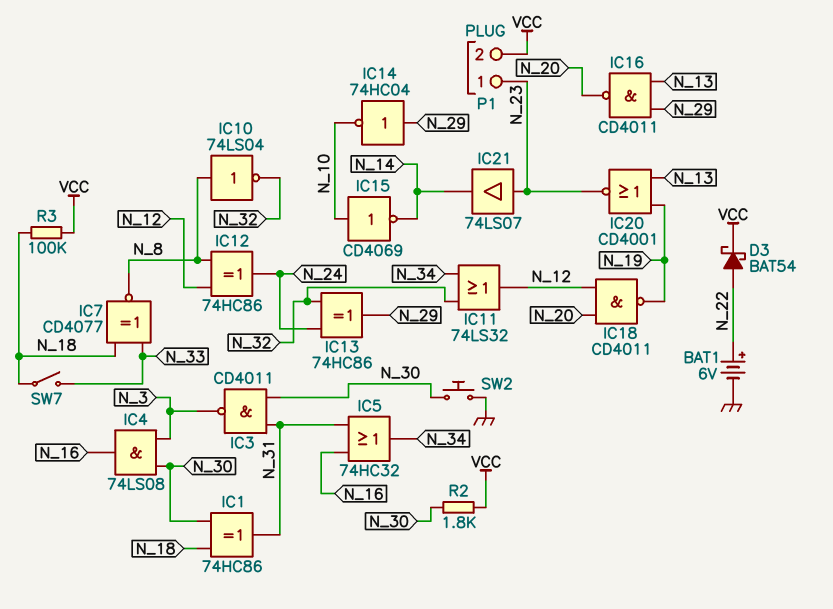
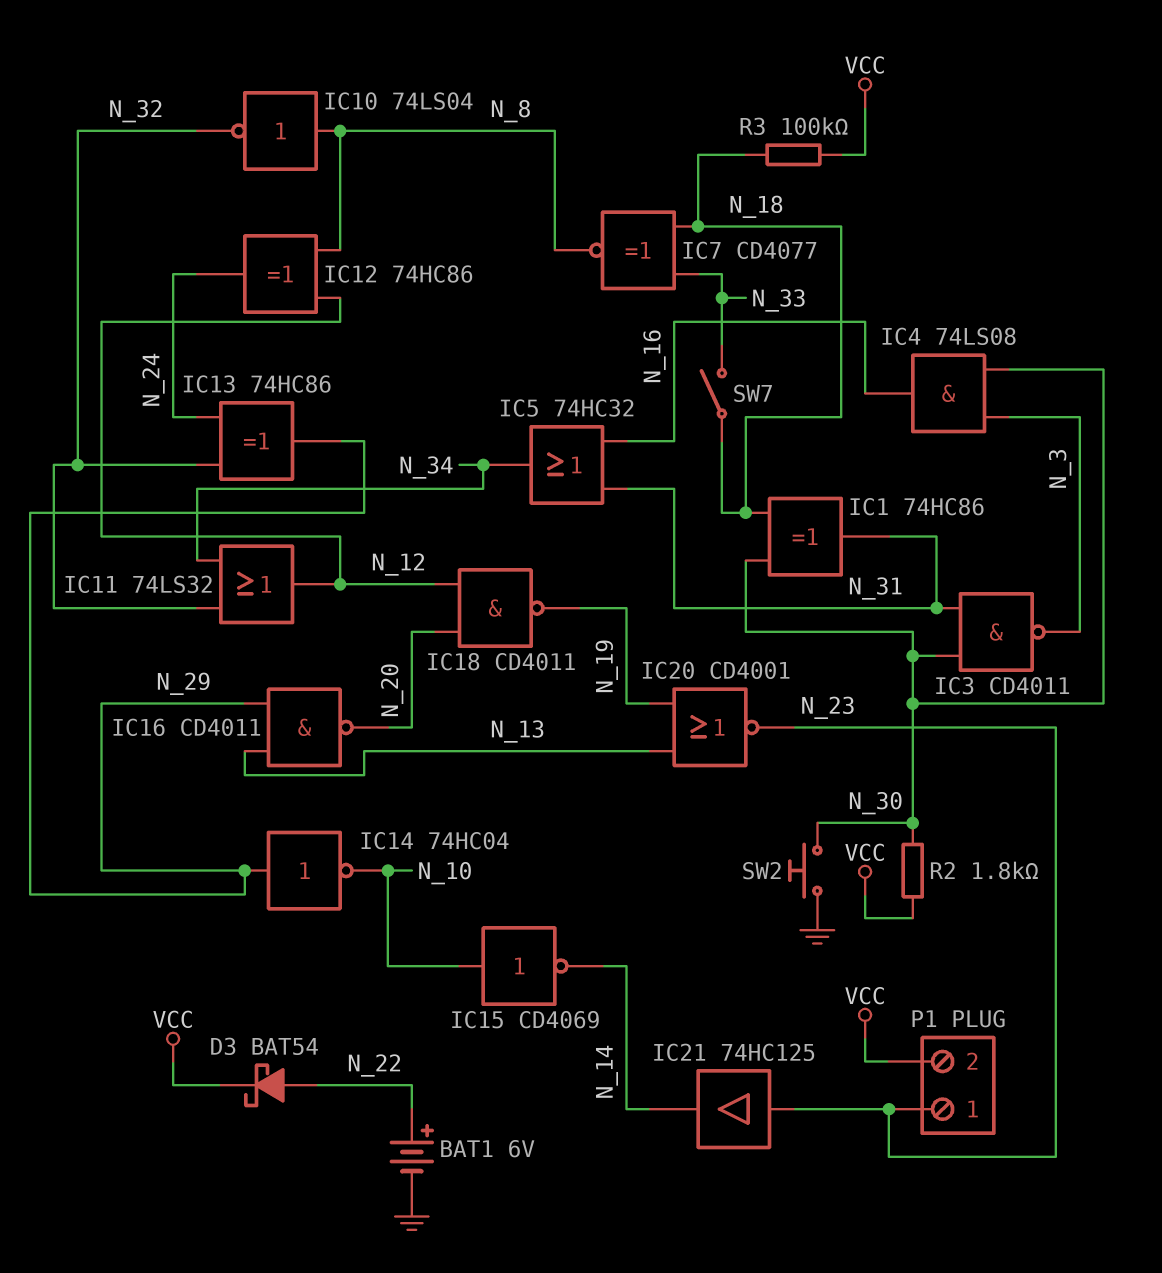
IC21: buffer 74LS07 (in N_23, out N_14) -> buffer 74HC125 (in N_23, out N_14)

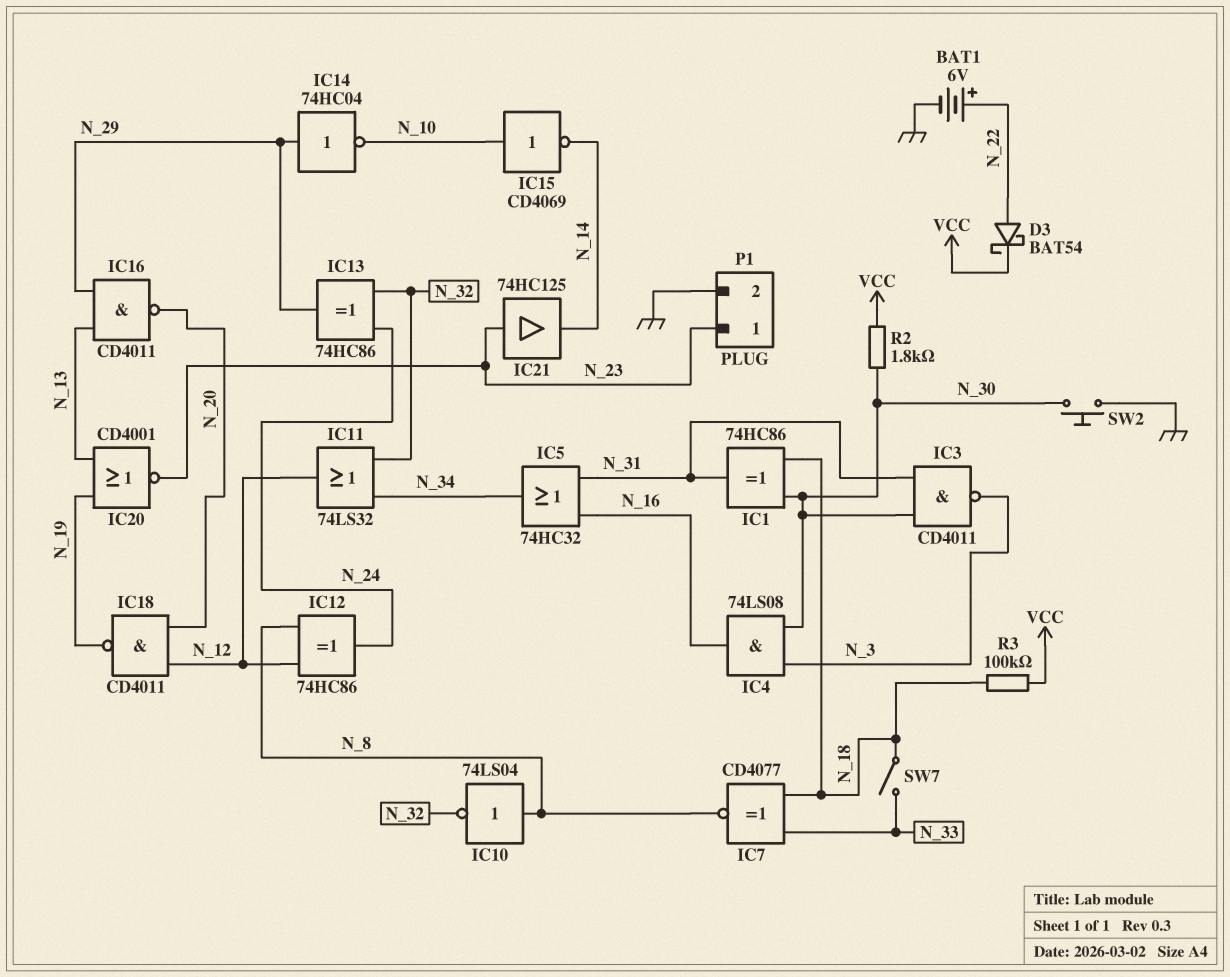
P1 pin 2: VCC -> GND

